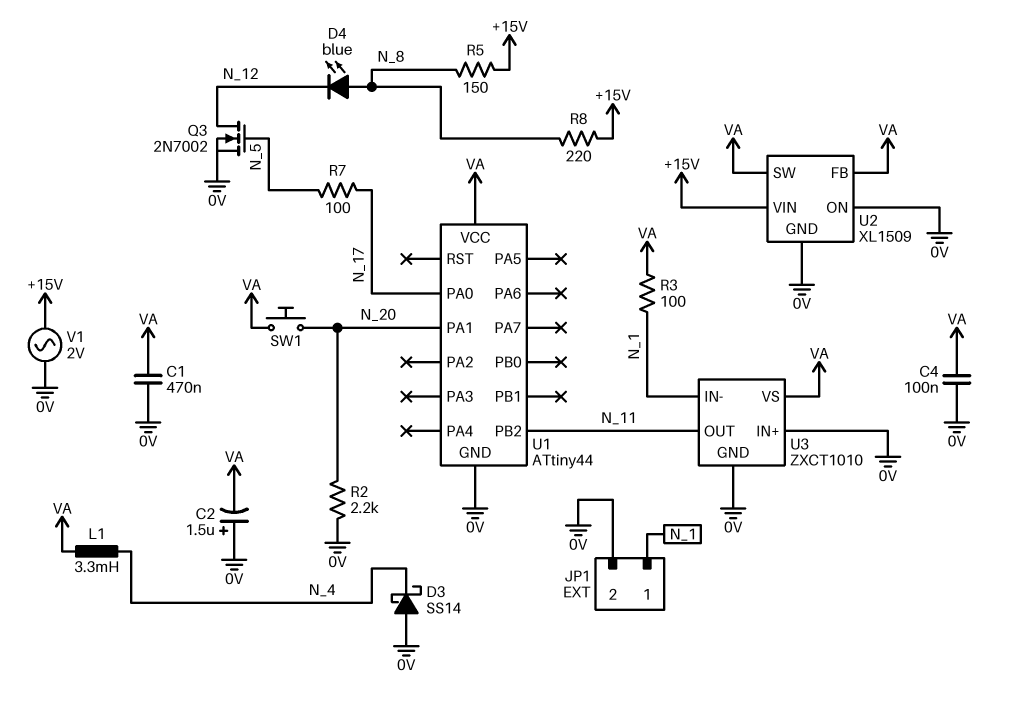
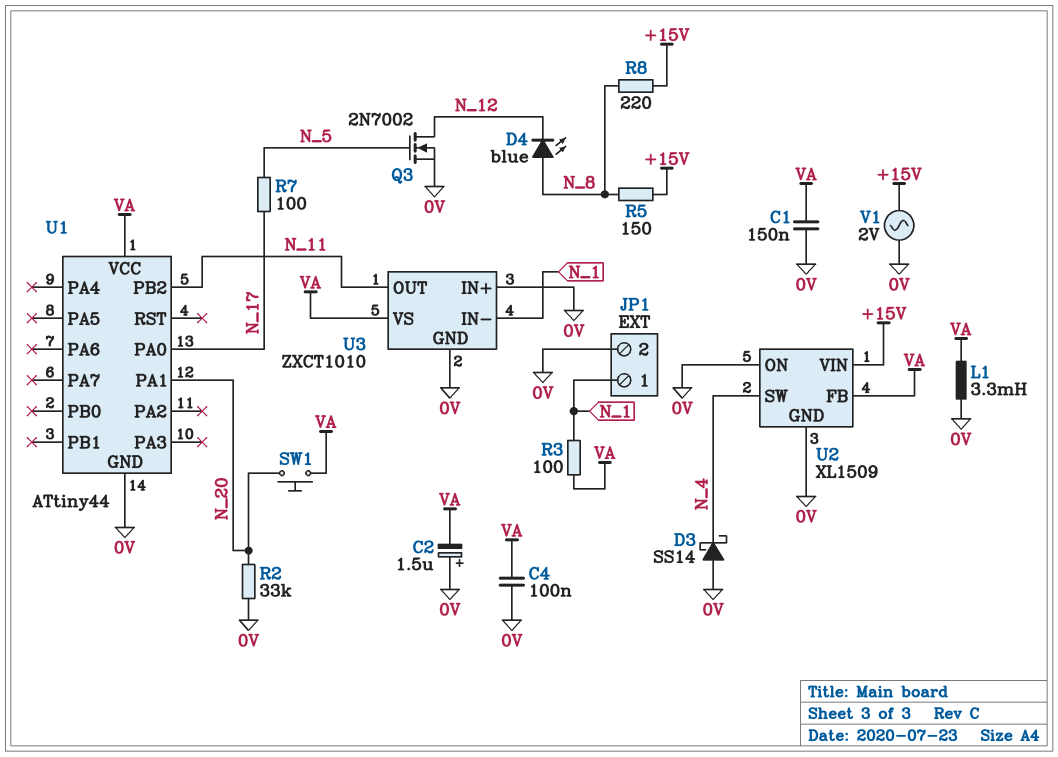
C1: 470nF (0V, VA) -> 150nF (0V, VA)
L1: 3.3mH (N_4, VA) -> 3.3mH (0V, VA)
R2: 2.2k (0V, N_20) -> 33k (0V, N_20)
U2 pin SW: VA -> N_4

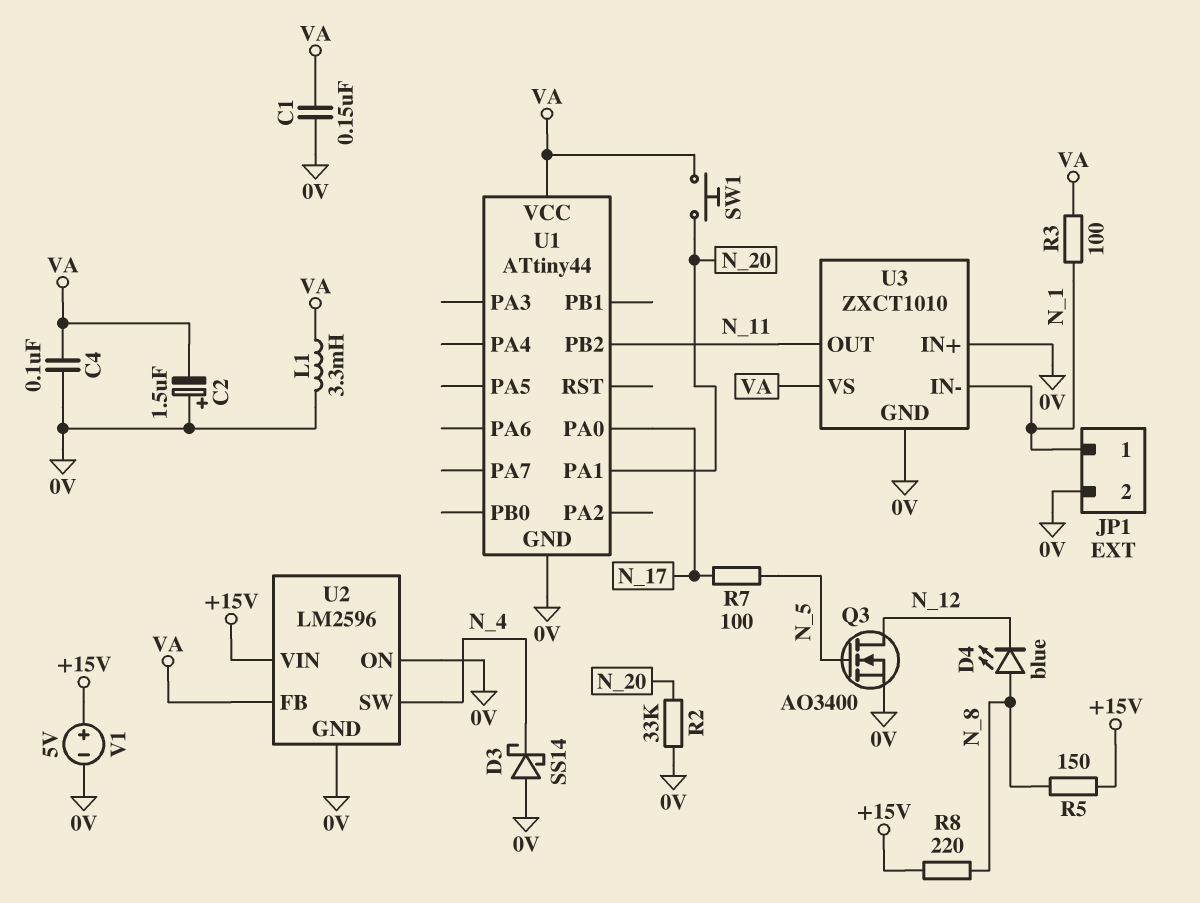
Q3: NMOS 2N7002 (G N_5, D N_12, S 0V) -> NMOS AO3400 (G N_5, D N_12, S 0V)
U2: XL1509 -> LM2596
V1: AC 2V (+15V, 0V) -> 5V (plus +15V, minus 0V)

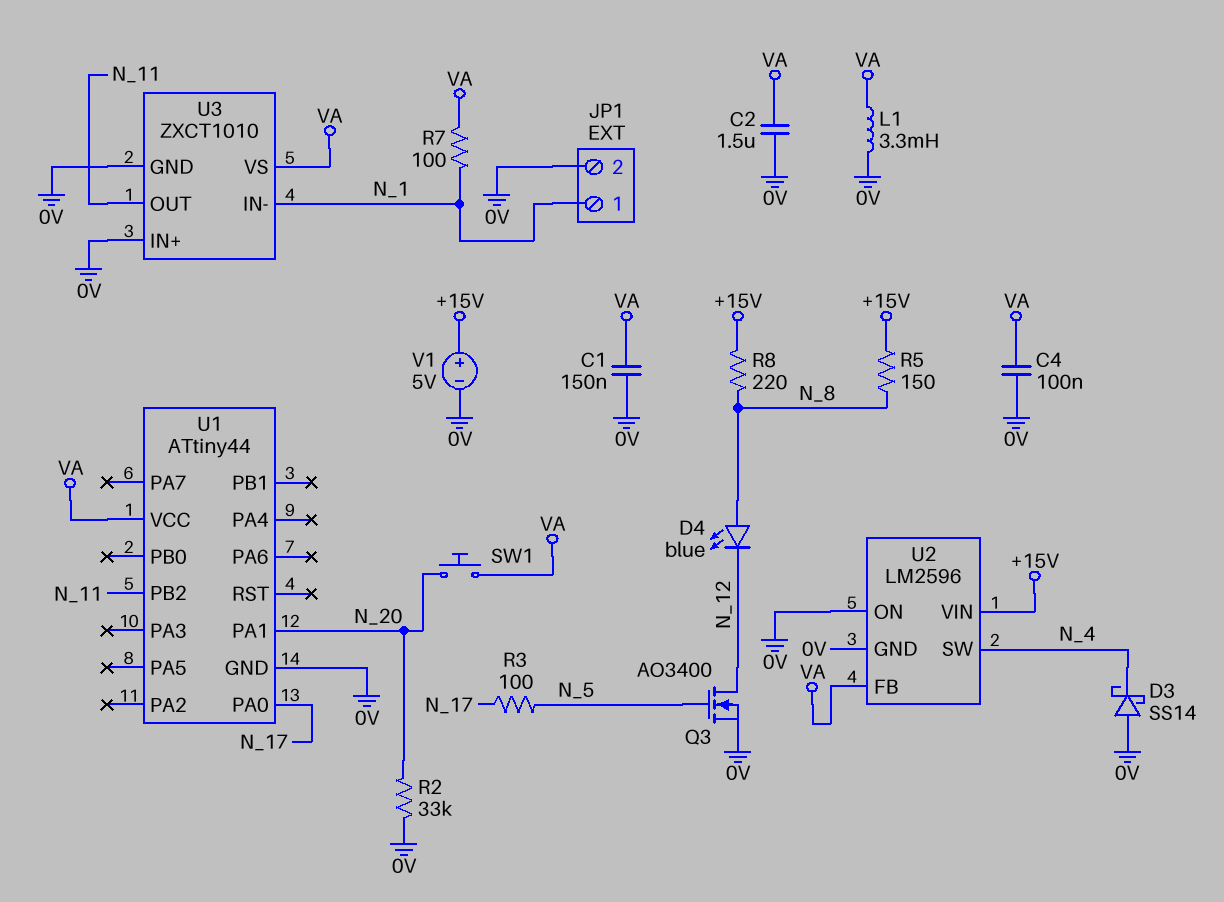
C2: 1.5uF (plus 0V, minus VA) -> 1.5uF (0V, VA)
R3: 100 (N_1, VA) -> 100 (N_5, N_17)
R7: 100 (N_5, N_17) -> 100 (N_1, VA)

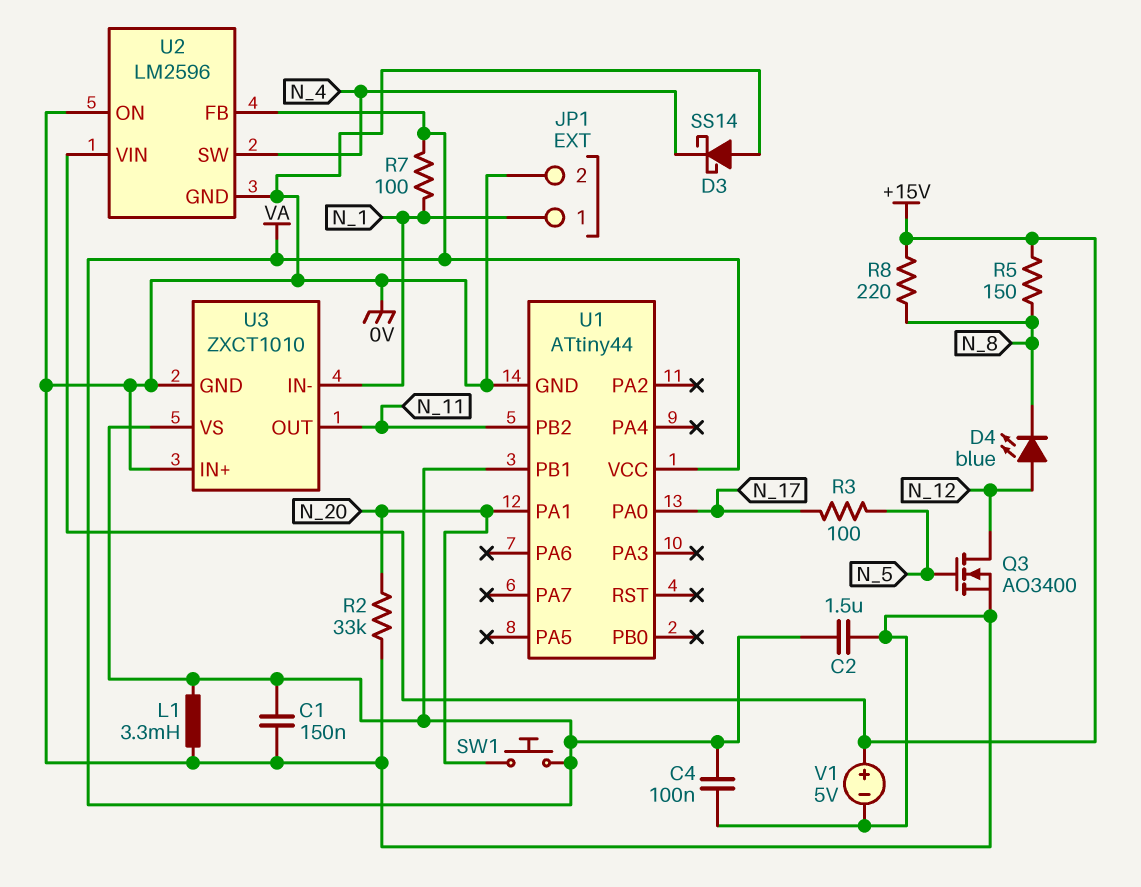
D4: LED blue (A N_8, K N_12) -> LED blue (A N_12, K N_8)
U1 pin PB1: none -> VA

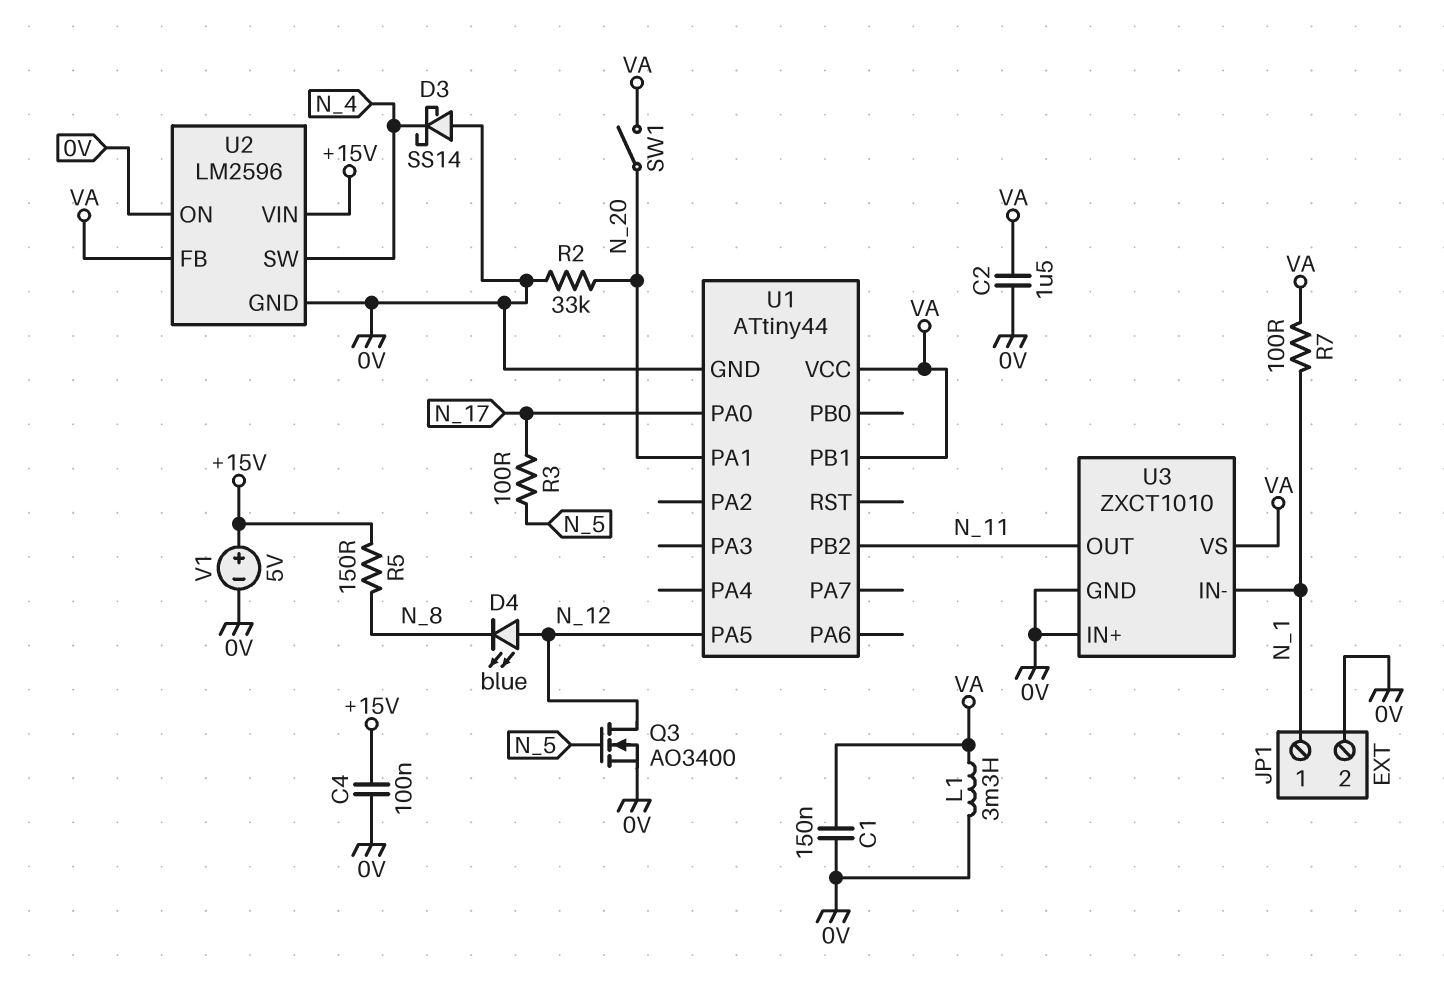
C4: 100nF (0V, VA) -> 100nF (+15V, 0V)
R8: 220 (+15V, N_8) -> none
SW1: button (N_20, VA) -> switch (N_20, VA)
U1 pin PA5: none -> N_12

